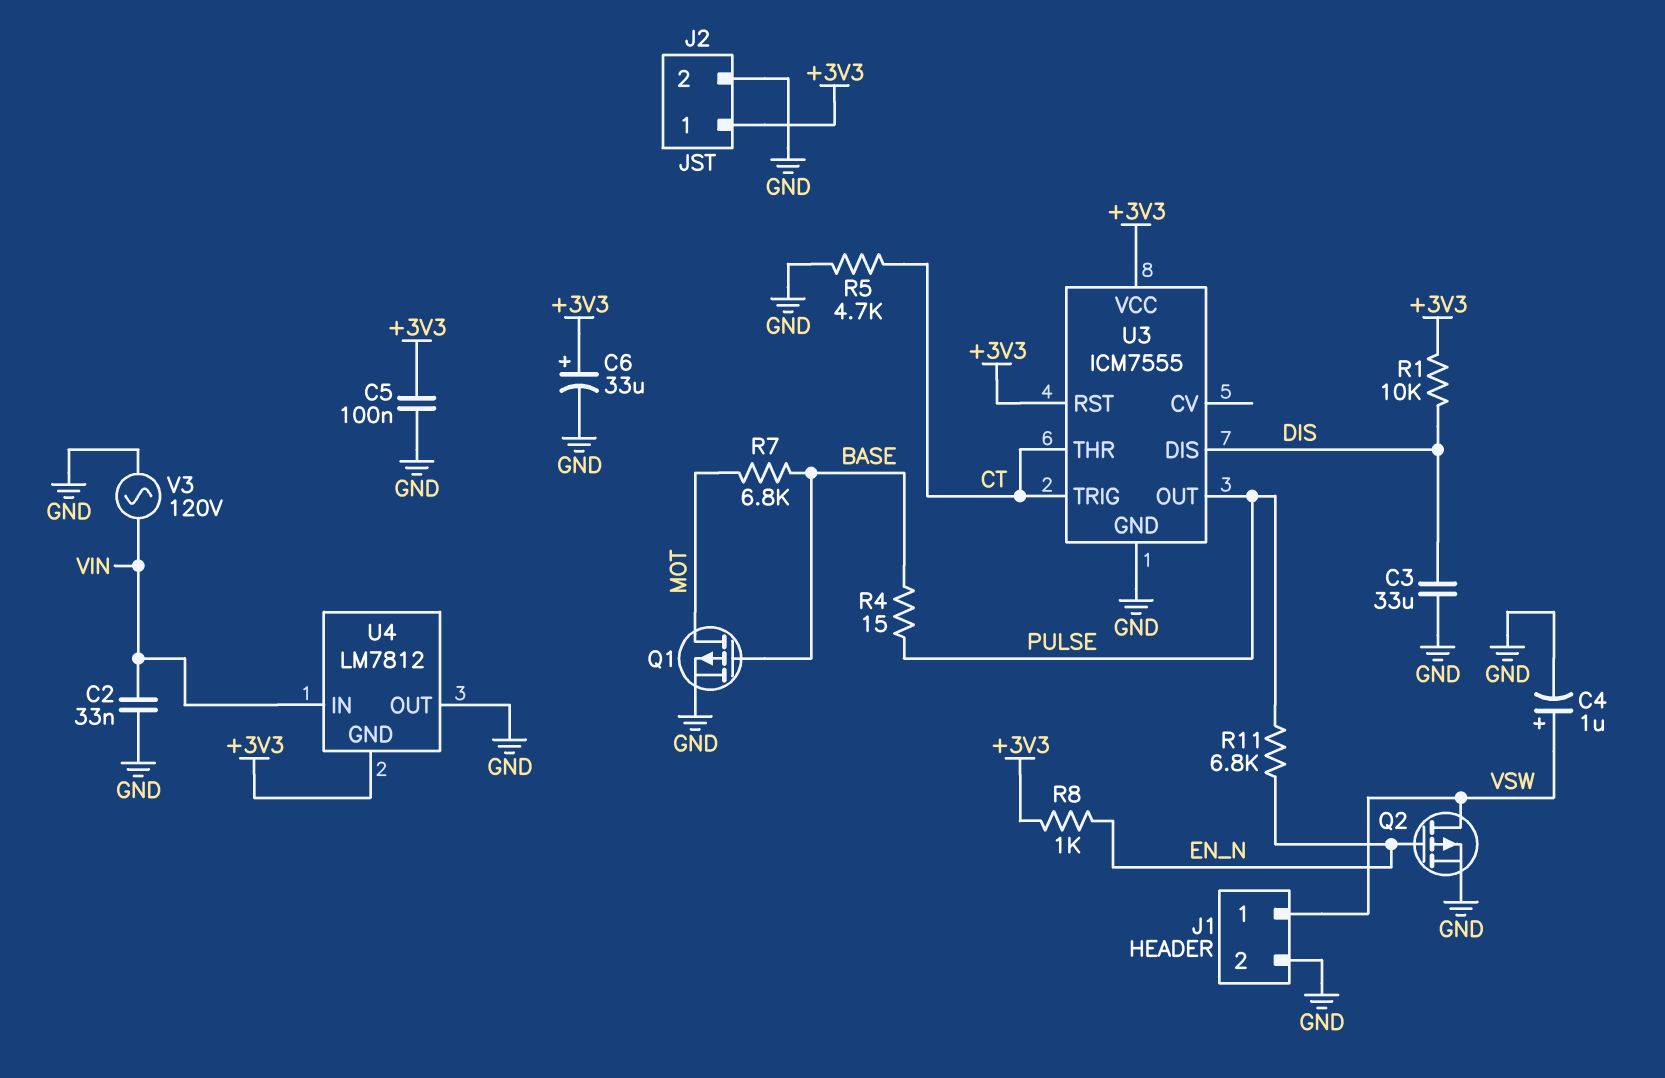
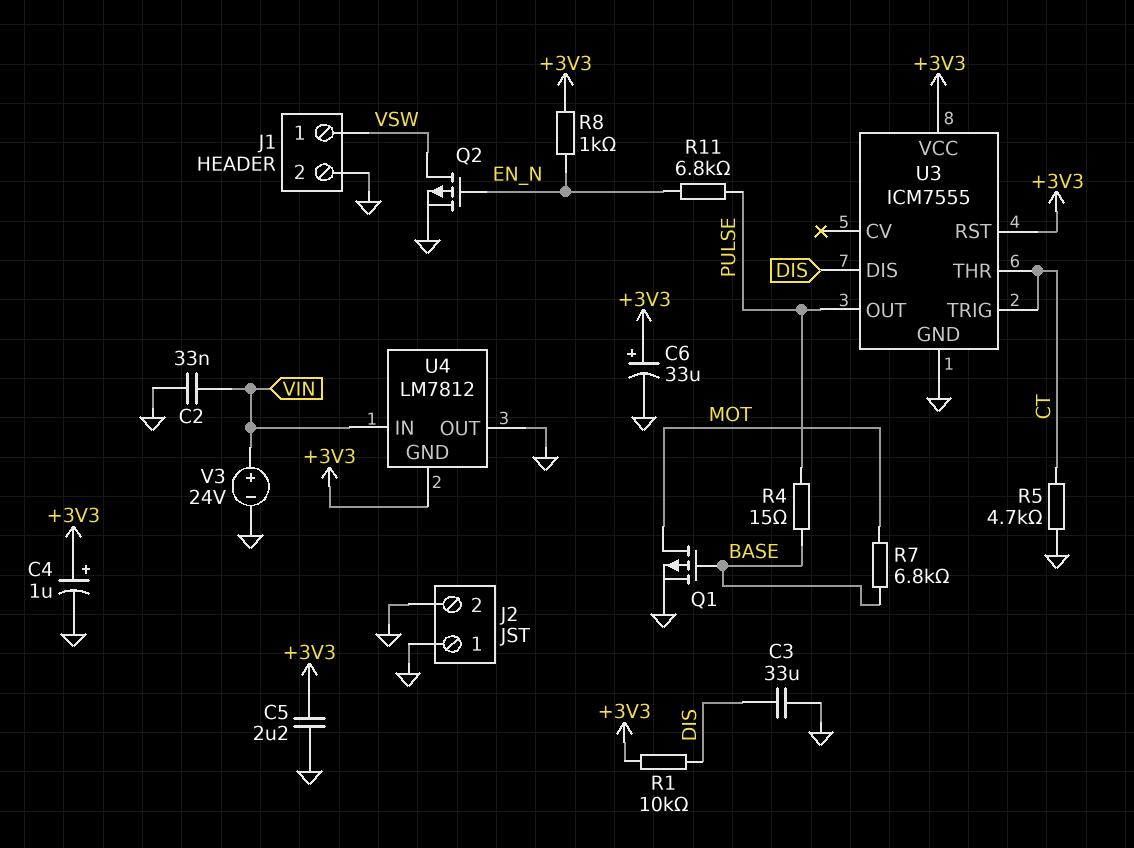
C4: 1uF (plus VSW, minus GND) -> 1uF (plus +3V3, minus GND)
C5: 100nF (+3V3, GND) -> 2.2uF (+3V3, GND)
J2 pin 1: +3V3 -> GND
V3: AC 120V (GND, VIN) -> 24V (plus VIN, minus GND)

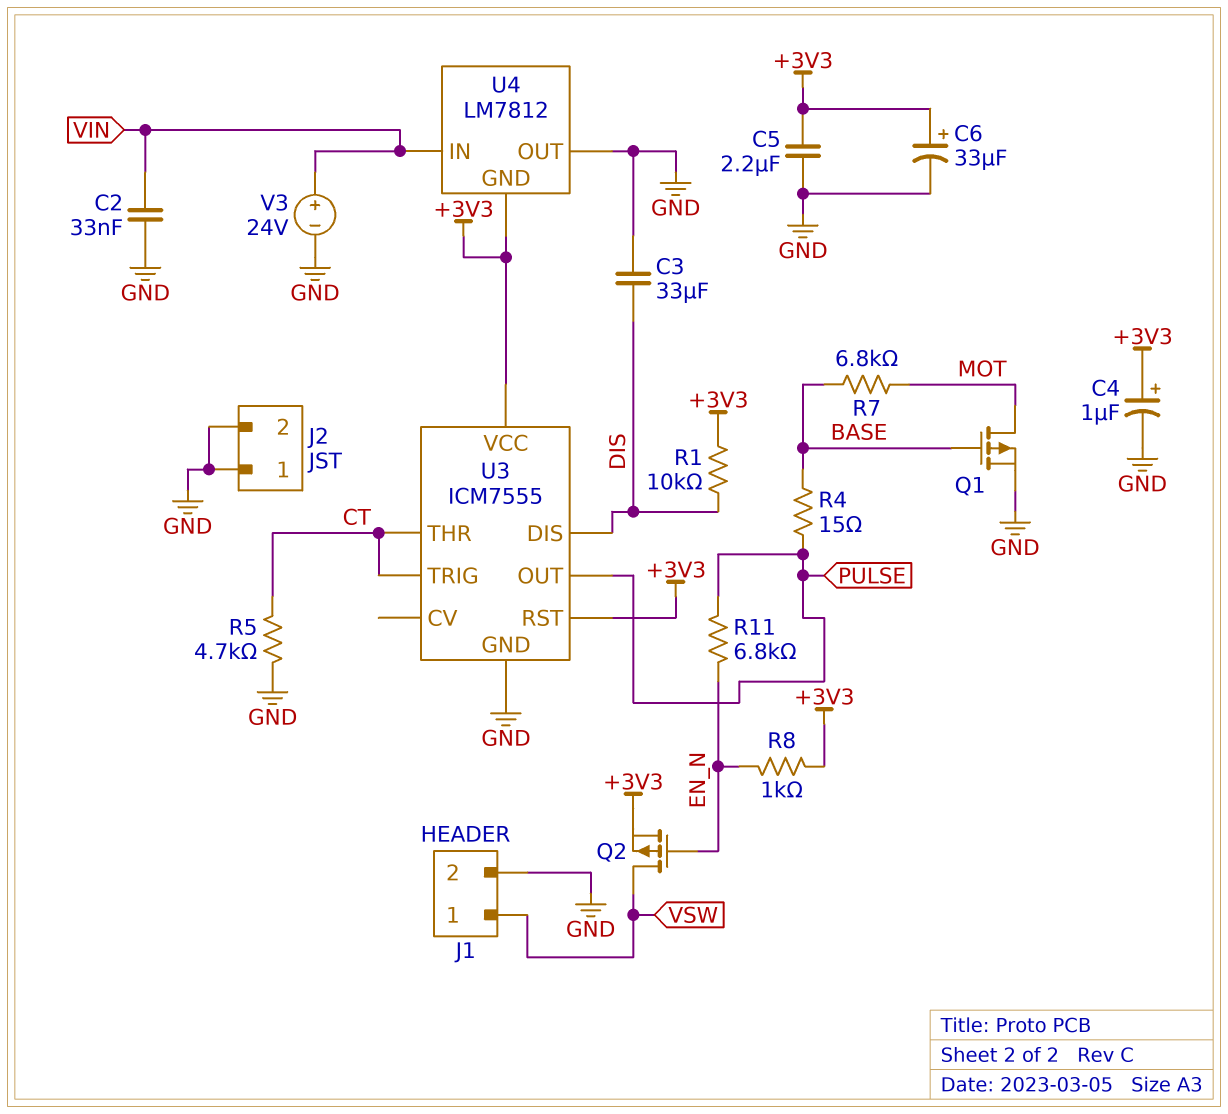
Q2: PMOS (G EN_N, D VSW, S GND) -> PMOS (G EN_N, D VSW, S +3V3)

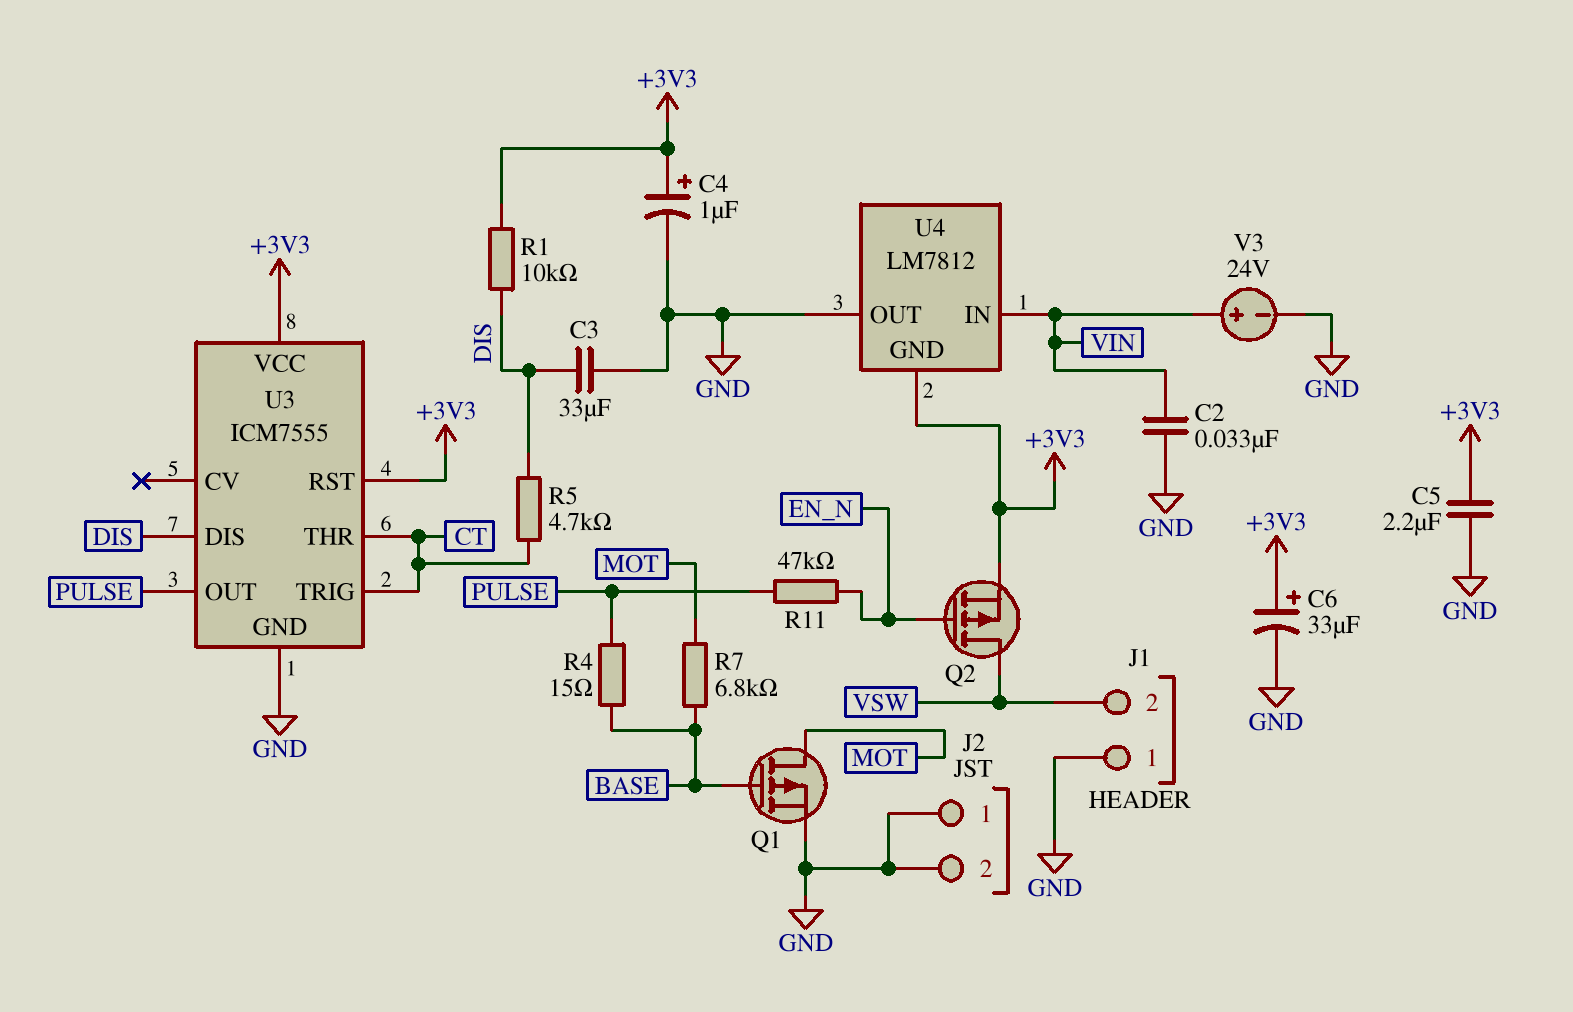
J1 pin 1: VSW -> GND
J1 pin 2: GND -> VSW
R5: 4.7k (CT, GND) -> 4.7k (CT, DIS)
R8: 1k (+3V3, EN_N) -> none
R11: 6.8k (EN_N, PULSE) -> 47k (EN_N, PULSE)

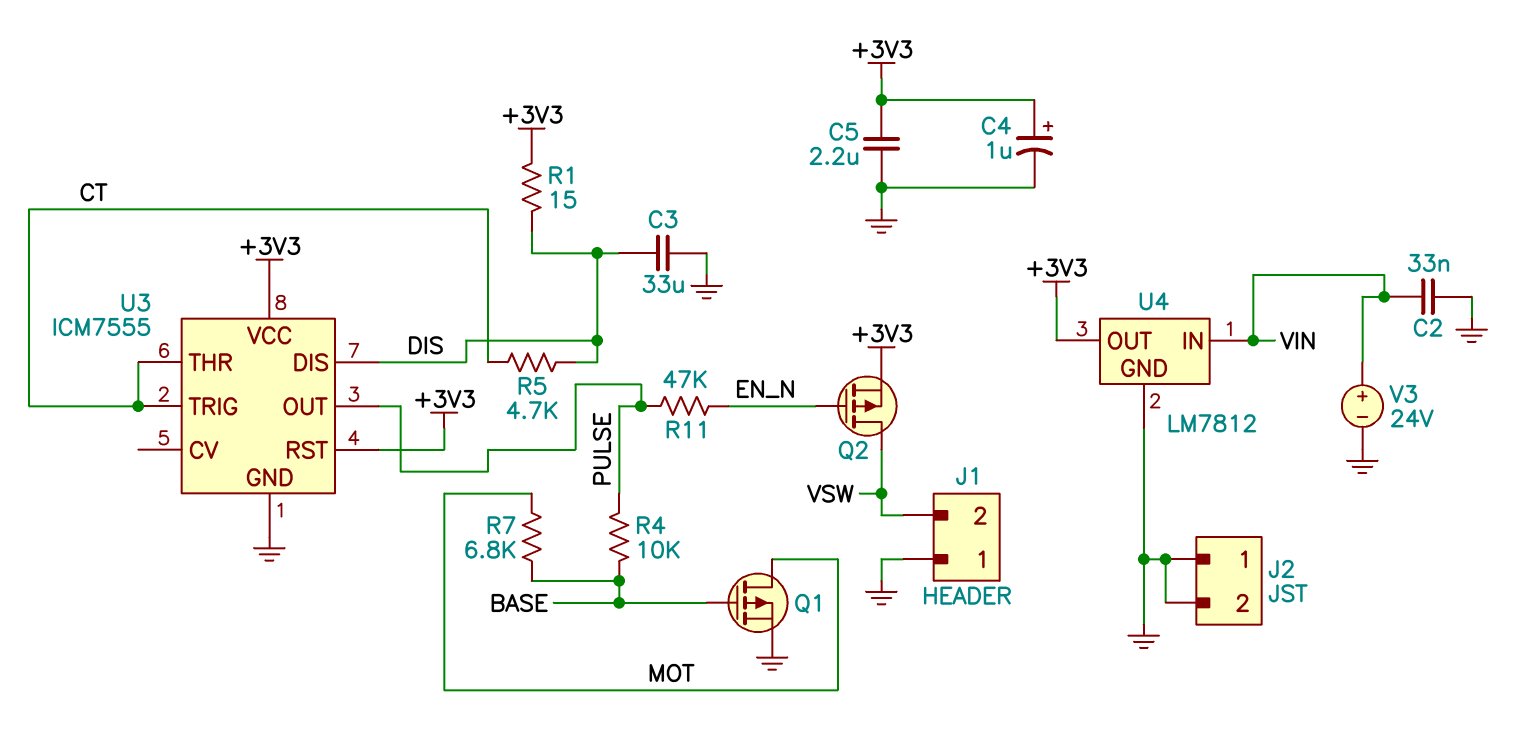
C6: 33uF (plus +3V3, minus GND) -> none
R1: 10k (+3V3, DIS) -> 15 (+3V3, DIS)
R4: 15 (BASE, PULSE) -> 10k (BASE, PULSE)
U4 pin GND: +3V3 -> GND
U4 pin OUT: GND -> +3V3

